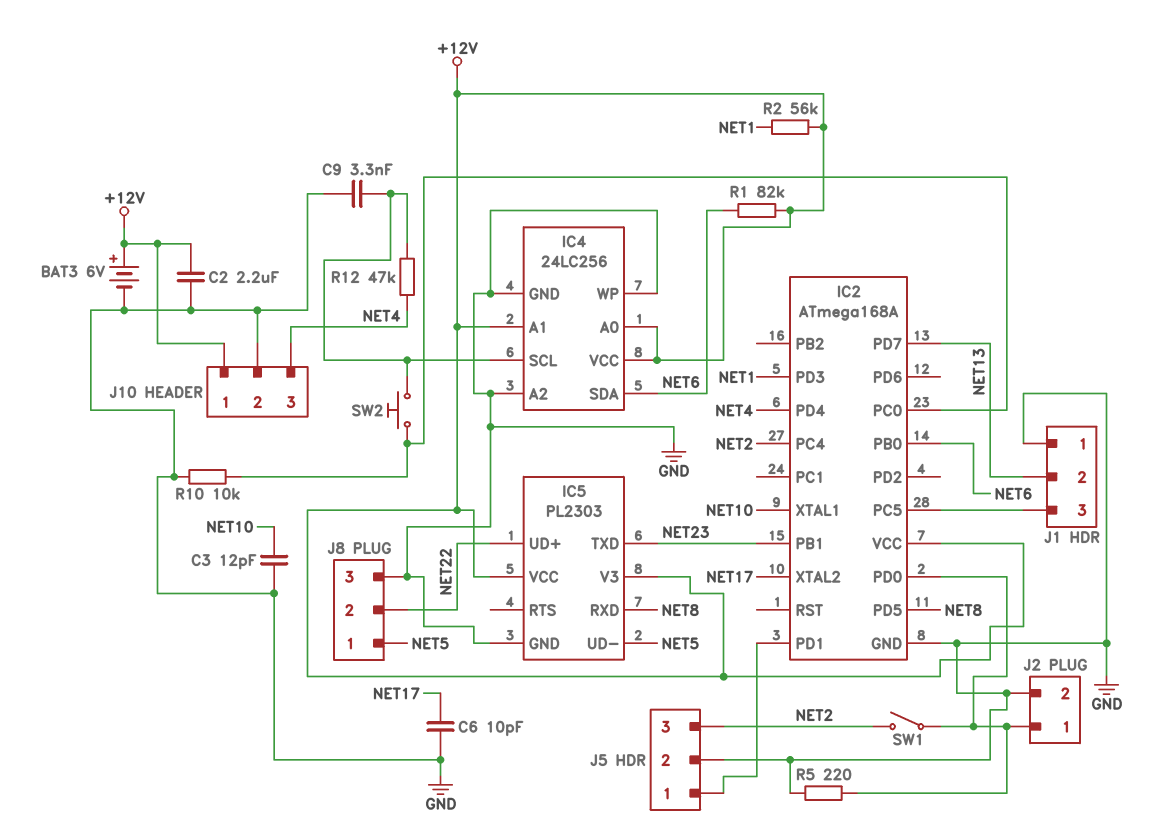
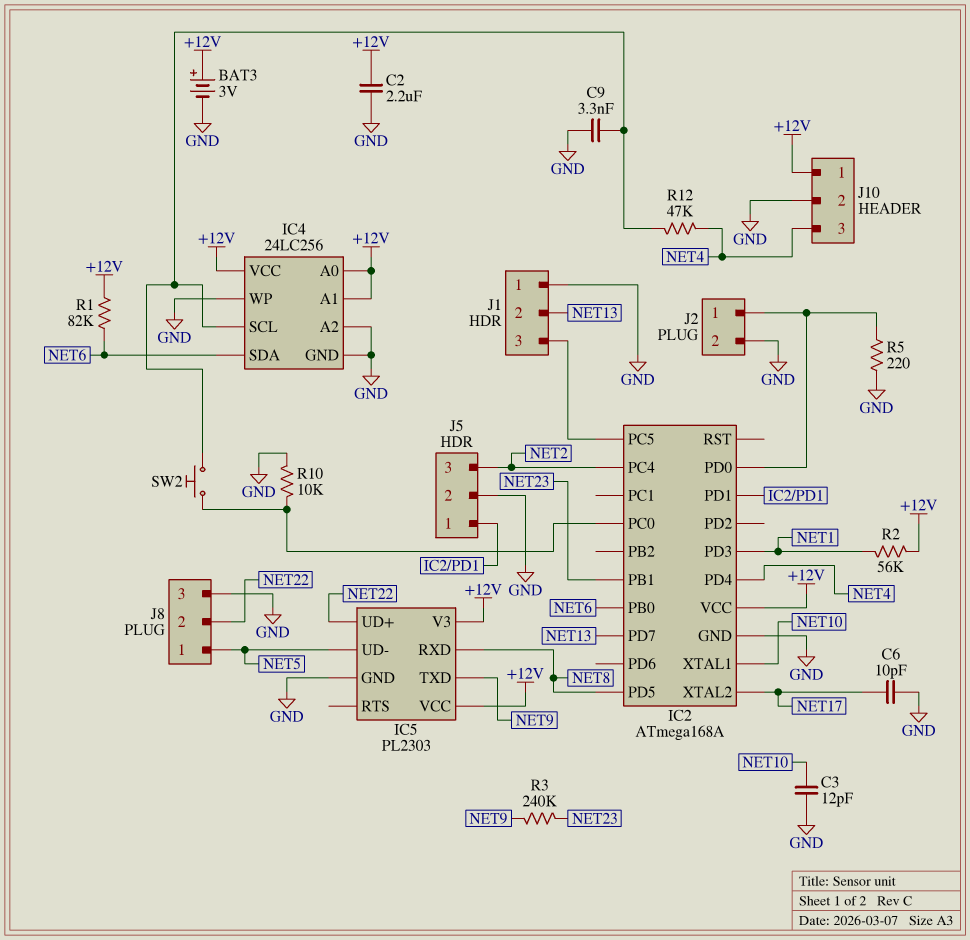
BAT3: 6V (plus +12V, minus GND) -> 3V (plus +12V, minus GND)
IC5 pin TXD: NET23 -> NET9
R3: none -> 240k (NET9, NET23)
SW1: switch (IC2/PD0, NET2) -> none

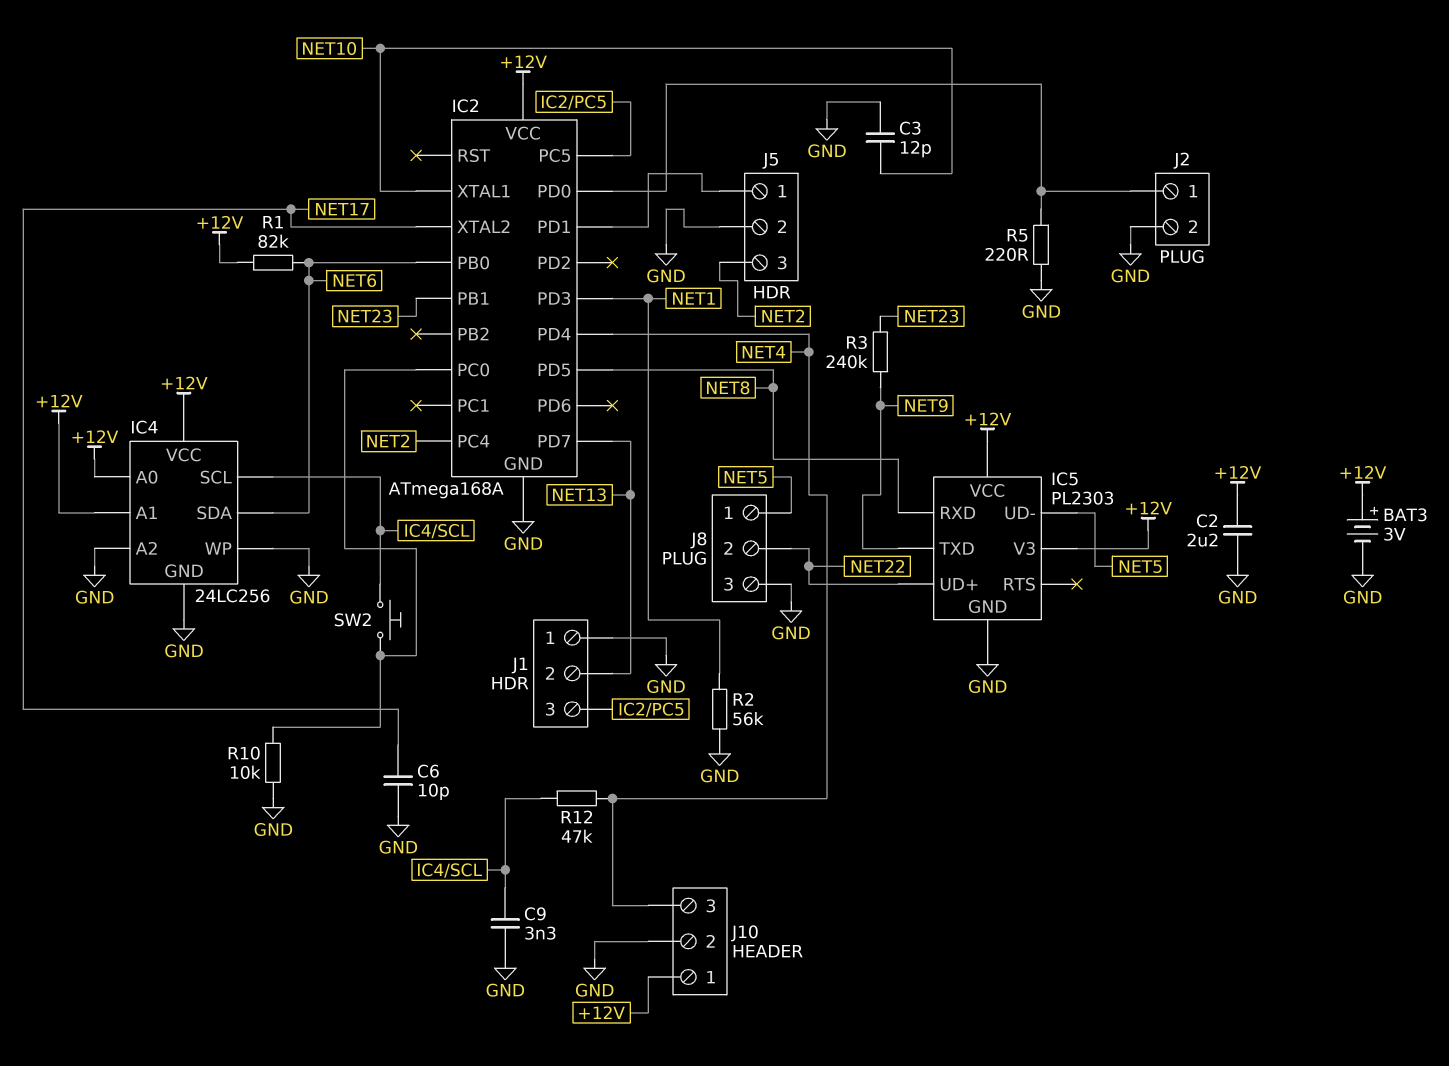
R2: 56k (+12V, NET1) -> 56k (GND, NET1)

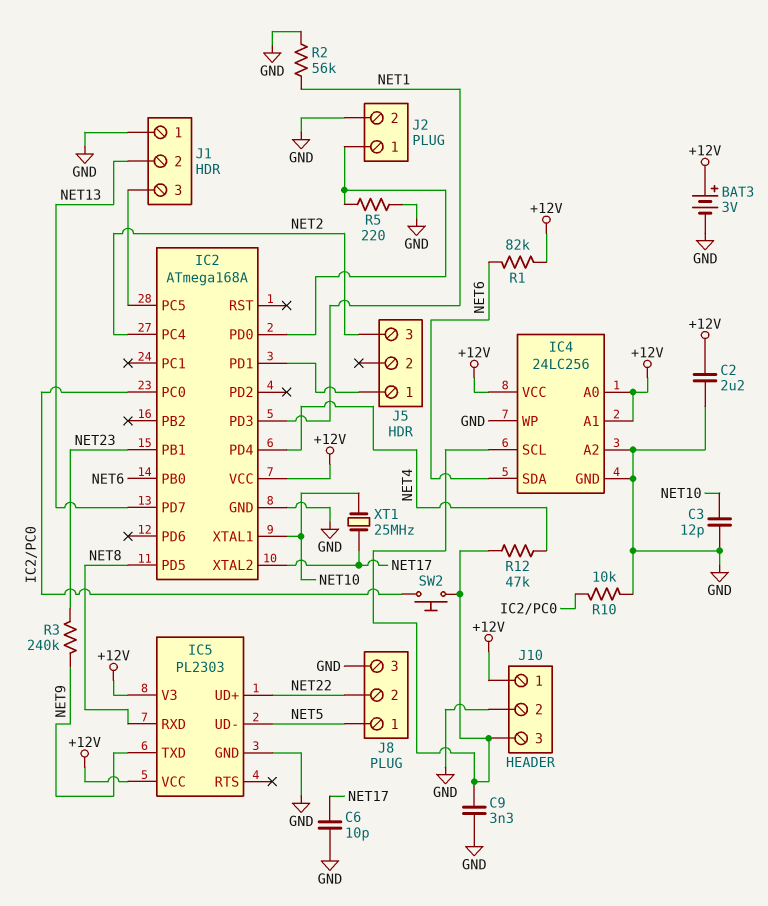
J5 pin 2: GND -> none
J10 pin 3: NET4 -> IC4/SCL
XT1: none -> 25MHz (NET10, NET17)

